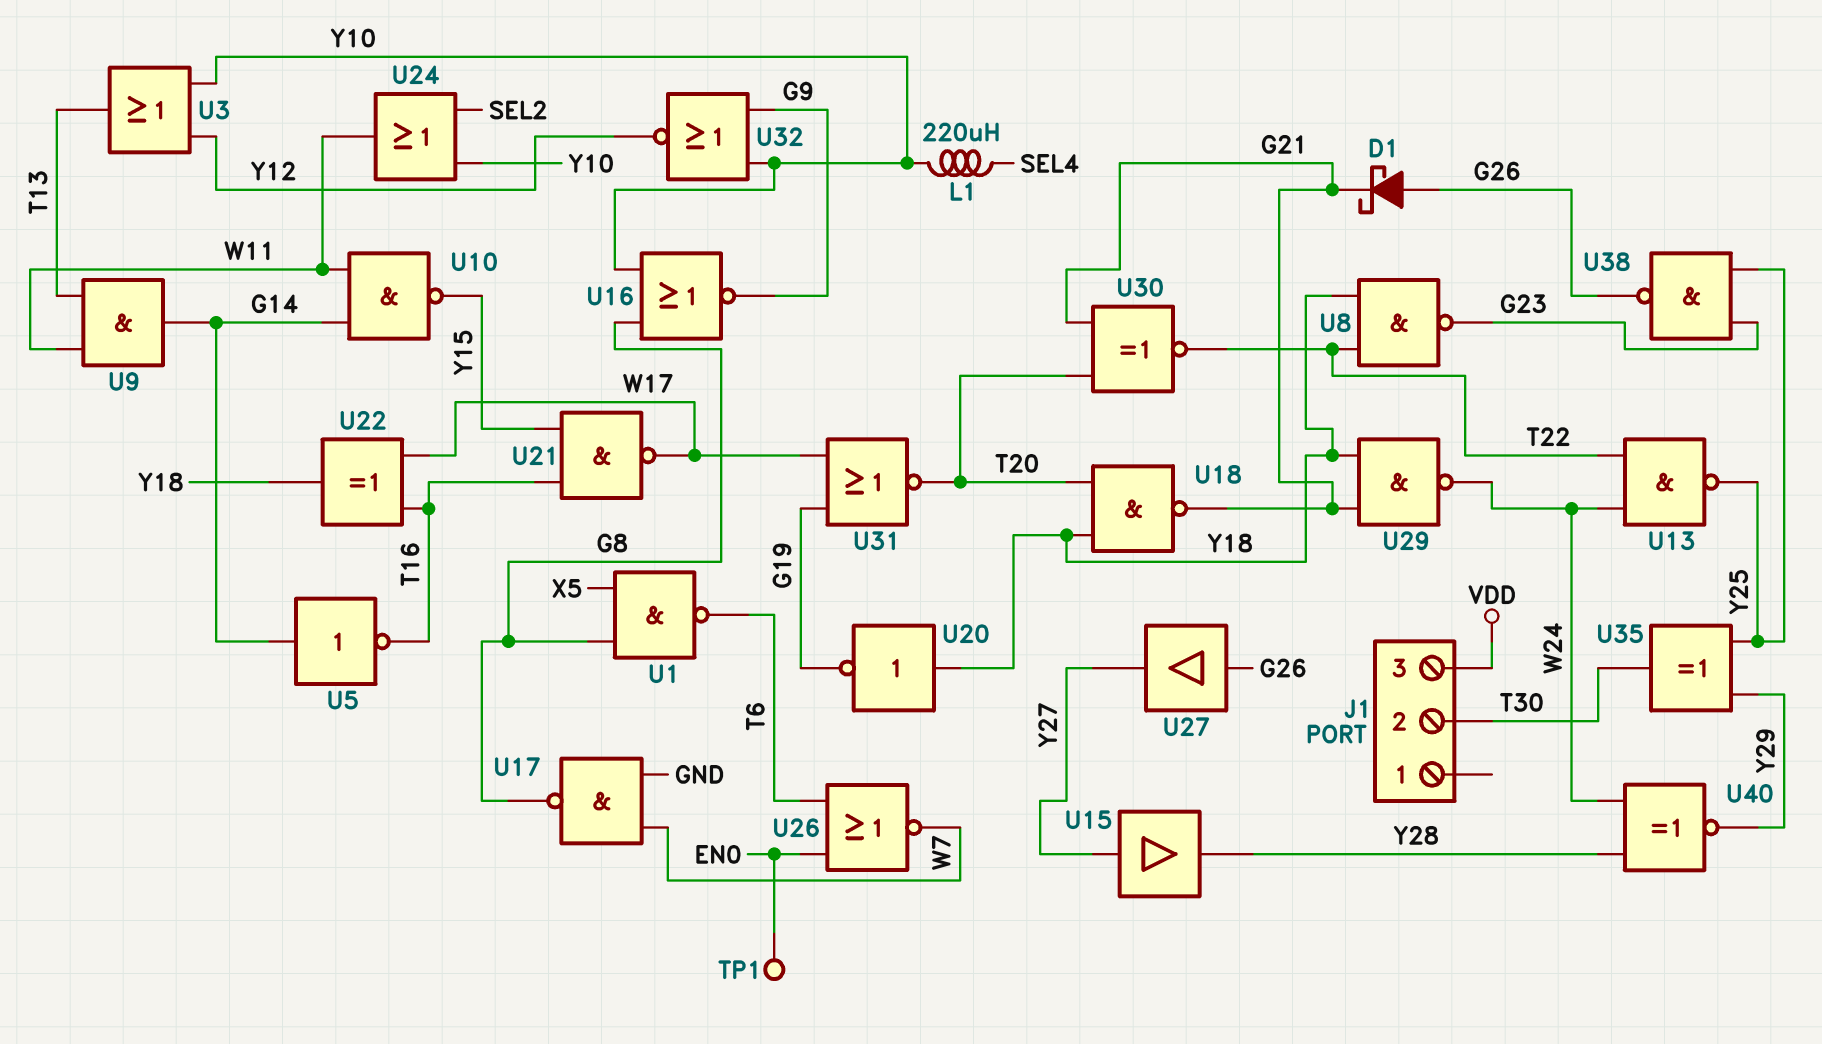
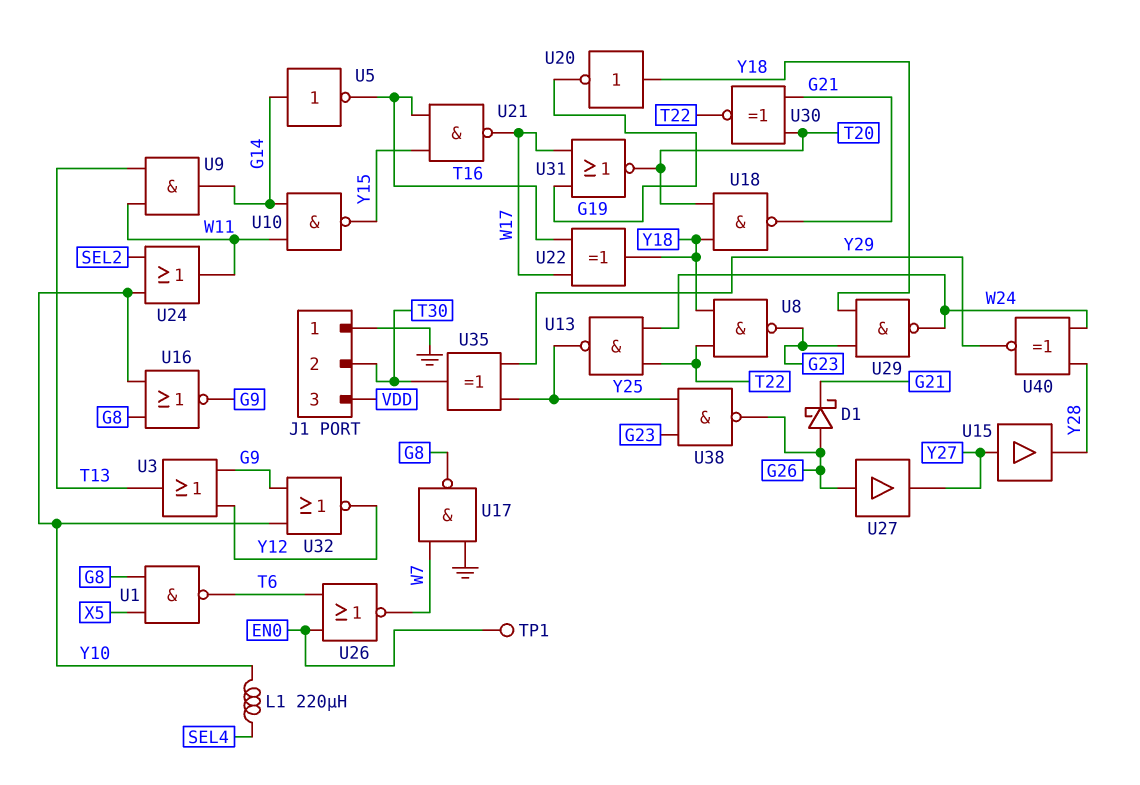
J1 pin 1: none -> GND
U3: OR (in Y10, in Y12, out T13) -> OR (in G9, in Y12, out T13)
U29: NAND (in G21, in Y18, out W24) -> NAND (in G23, in Y18, out W24)

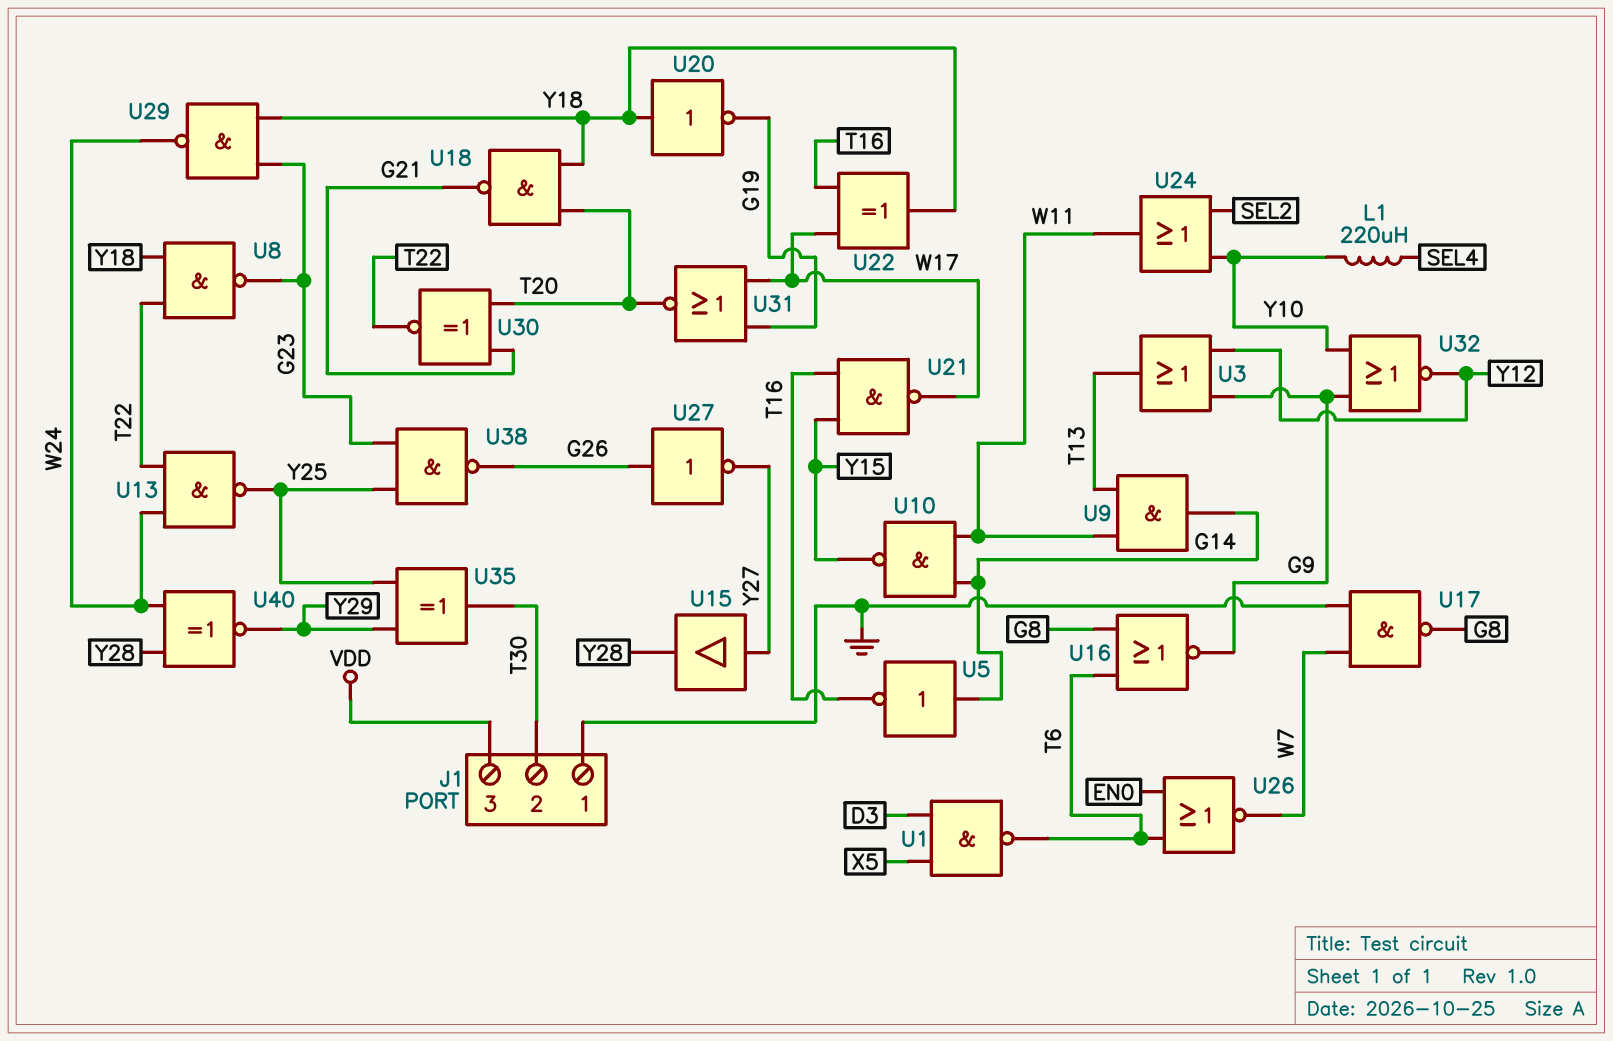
D1: schottky (A G26, K G21) -> none
TP1: test point (EN0) -> none
U1: NAND (in G8, in X5, out T6) -> NAND (in D3, in X5, out T6)
U16: NOR (in G8, in Y10, out G9) -> NOR (in G8, in T6, out G9)
U27: buffer (in G26, out Y27) -> NOT (in G26, out Y27)

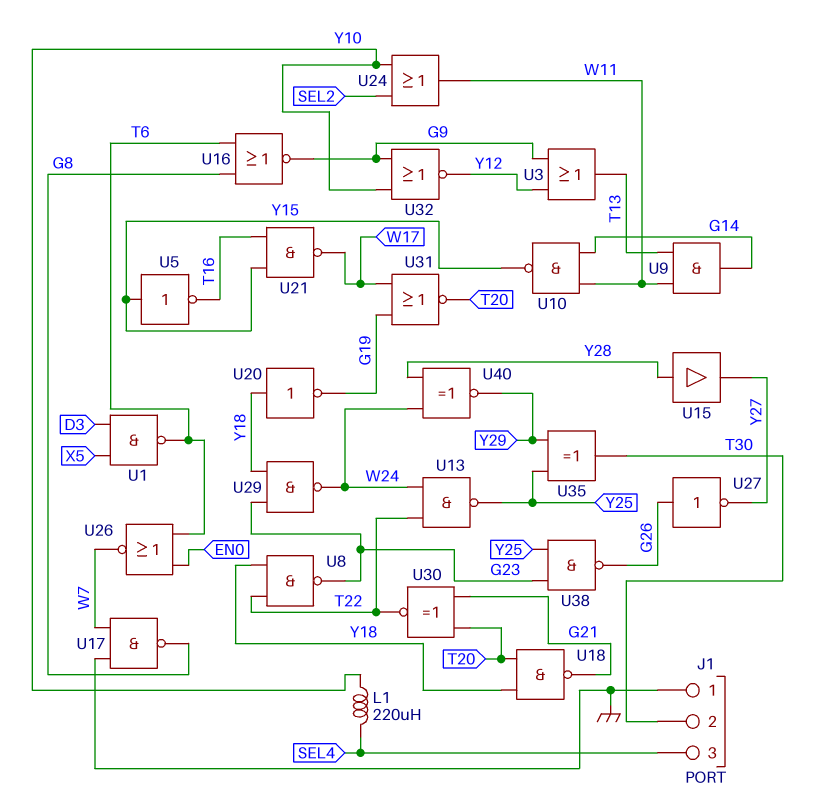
J1 pin 3: VDD -> SEL4
U5: NOT (in G14, out T16) -> NOT (in Y15, out T16)
U15: buffer (in Y27, out Y28) -> buffer (in Y28, out Y27)
U22: XOR (in T16, in W17, out Y18) -> none

